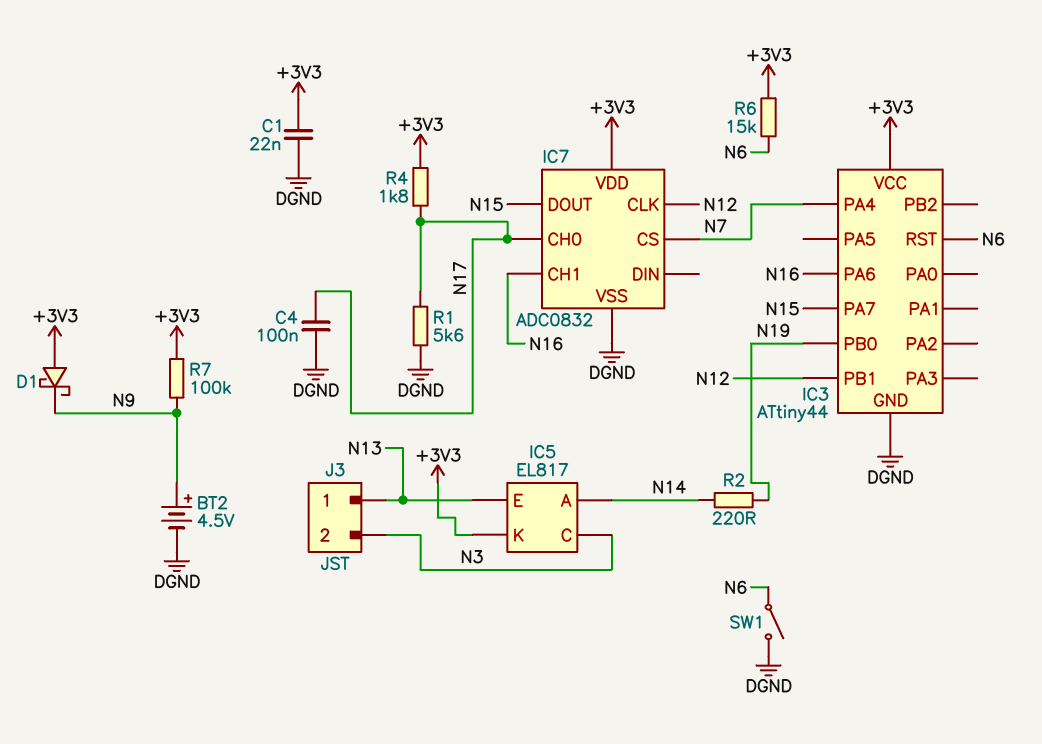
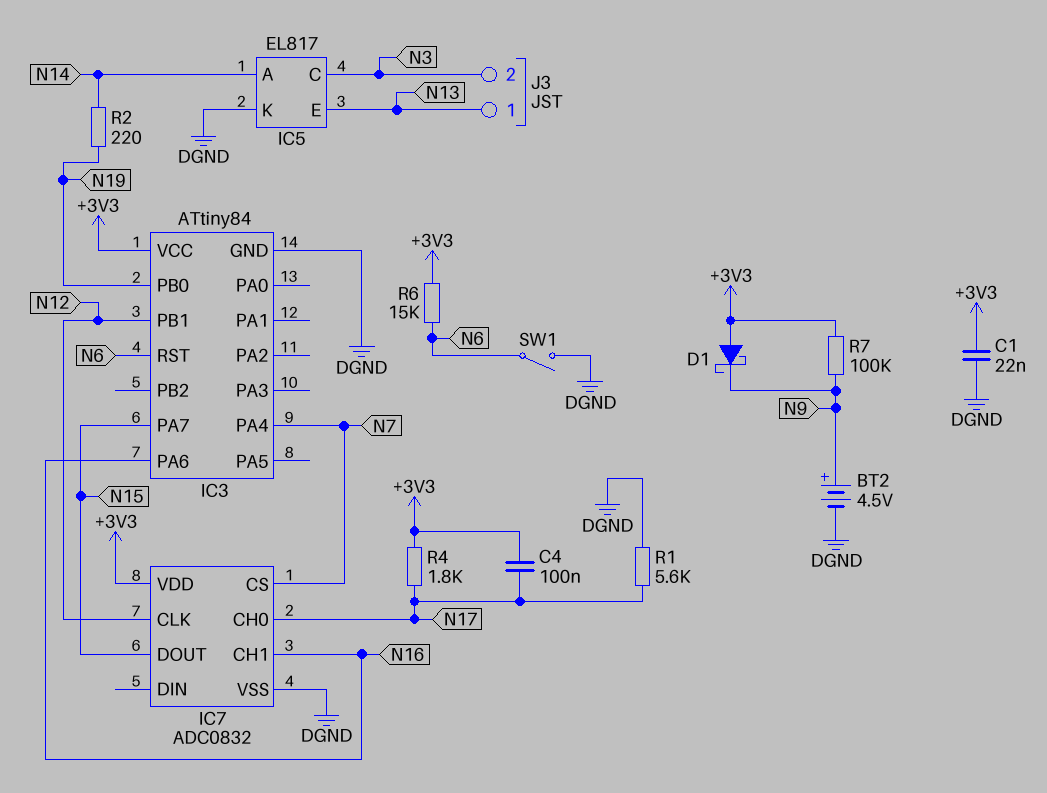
C4: 100nF (DGND, N17) -> 100nF (+3V3, N17)
IC3: ATtiny44 -> ATtiny84
IC5 pin K: +3V3 -> DGND

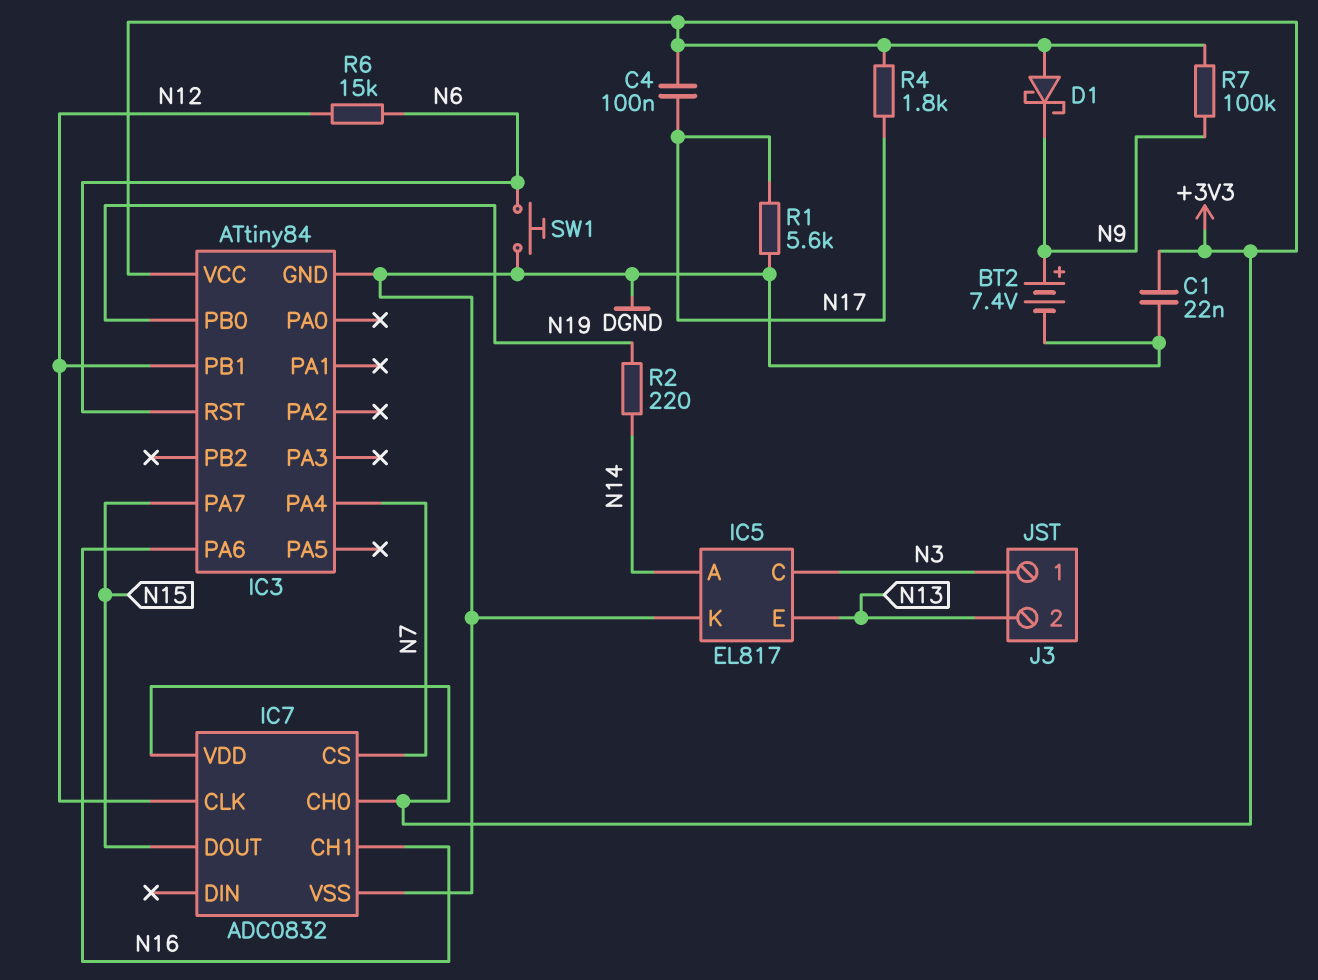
BT2: 4.5V (plus N9, minus DGND) -> 7.4V (plus N9, minus DGND)
IC7 pin CH0: N17 -> +3V3
J3 pin 1: N13 -> N3
J3 pin 2: N3 -> N13
R6: 15k (+3V3, N6) -> 15k (N6, N12)
SW1: switch (DGND, N6) -> button (DGND, N6)

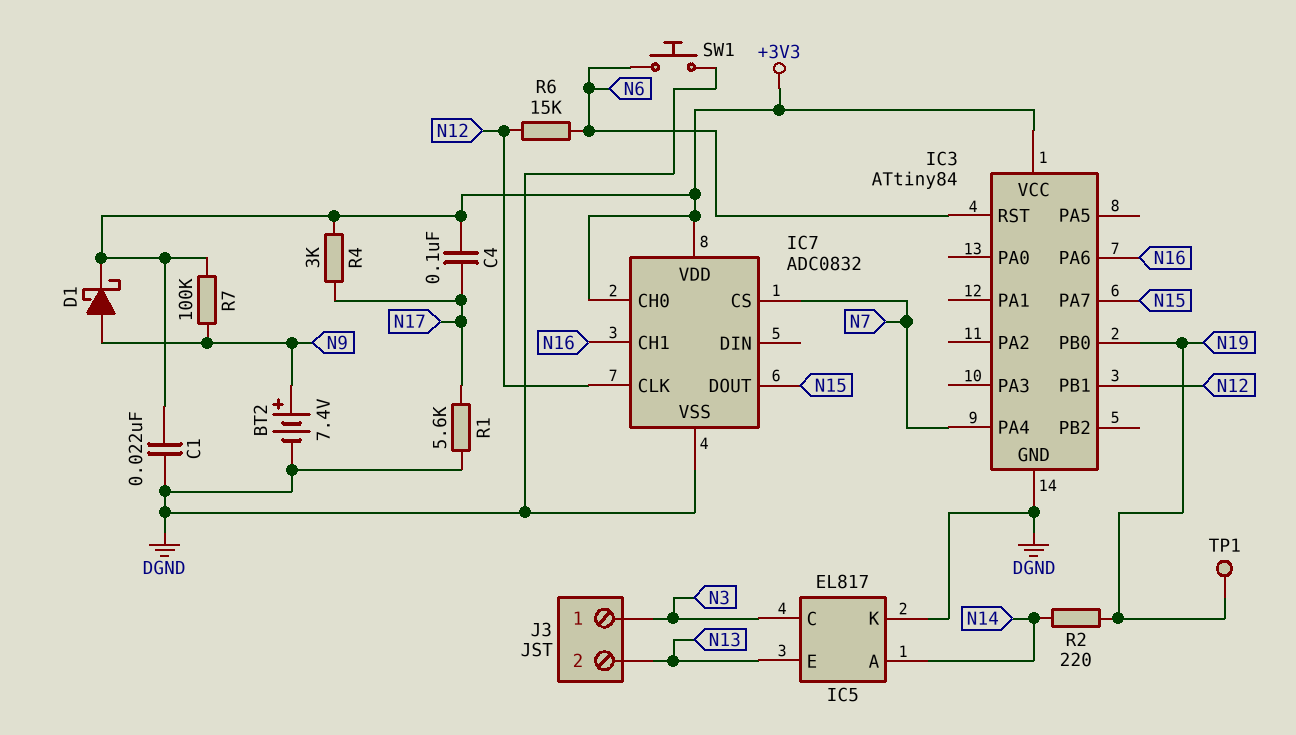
D1: schottky (A +3V3, K N9) -> schottky (A N9, K +3V3)
R4: 1.8k (+3V3, N17) -> 3k (+3V3, N17)
TP1: none -> test point (N19)

